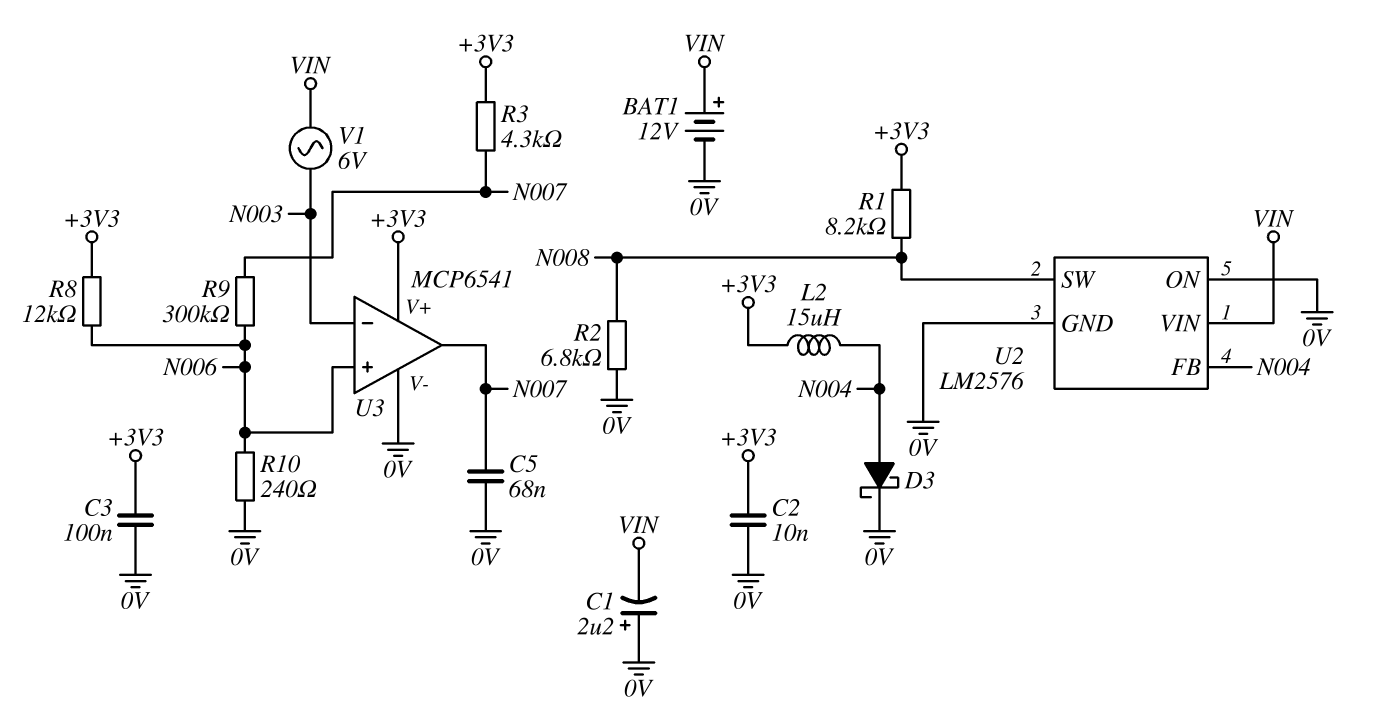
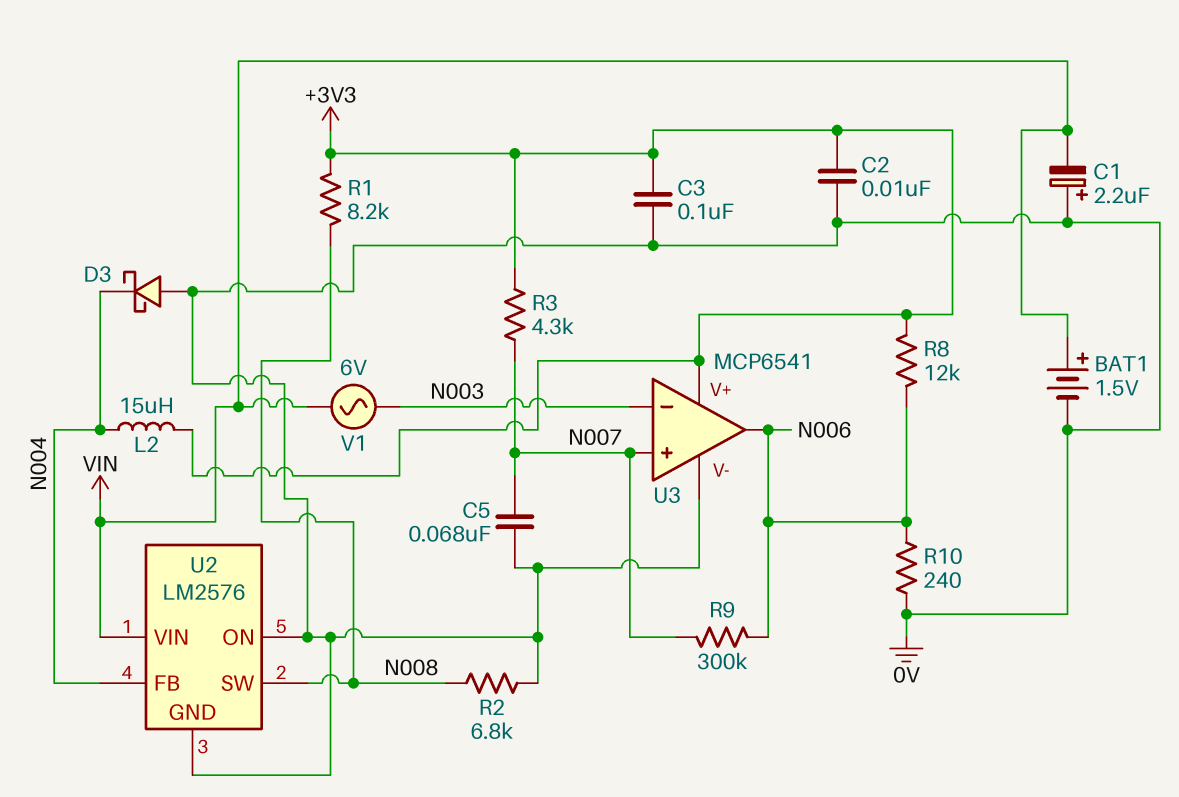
BAT1: 12V (plus VIN, minus 0V) -> 1.5V (plus VIN, minus 0V)
D3: schottky (A N004, K 0V) -> schottky (A 0V, K N004)
U3 pin in+: N006 -> N007
U3 pin out: N007 -> N006

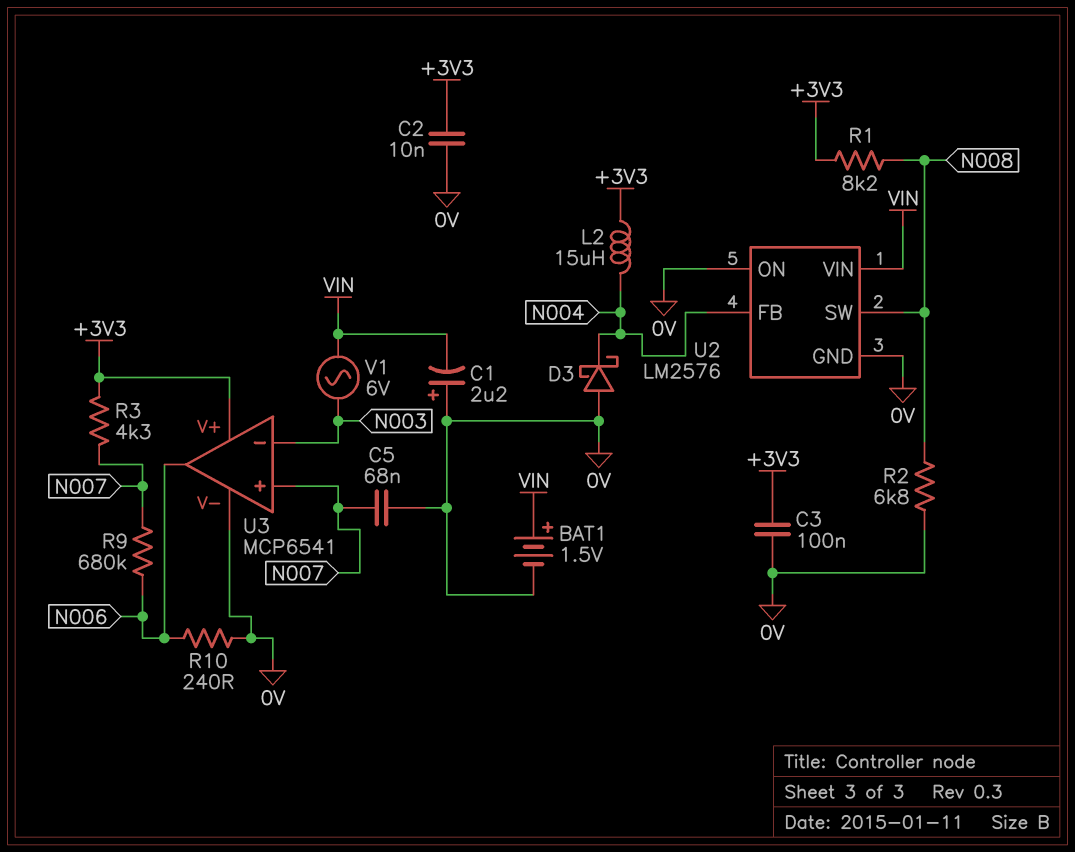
R8: 12k (+3V3, N006) -> none
R9: 300k (N006, N007) -> 680k (N006, N007)

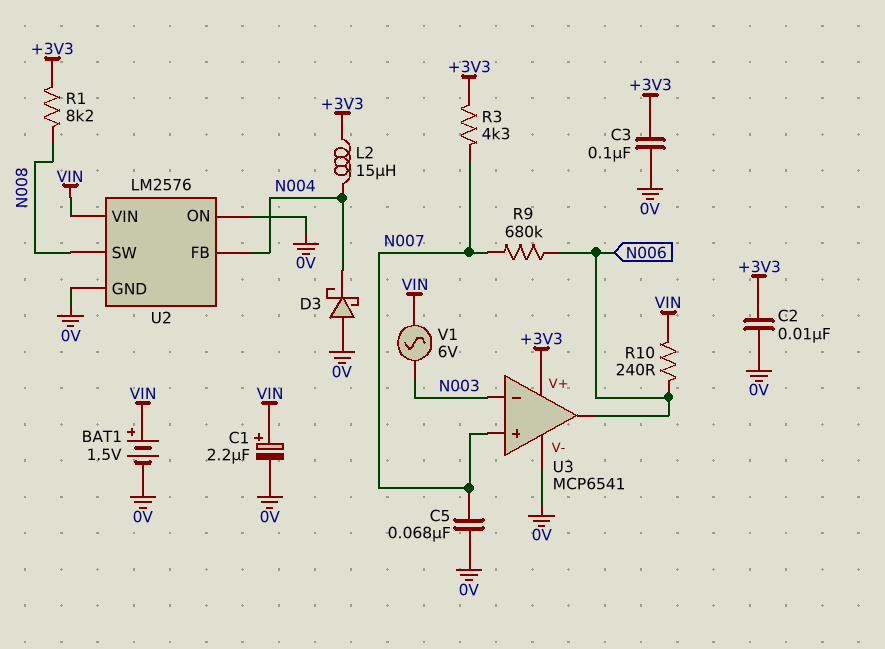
C1: 2.2uF (plus 0V, minus VIN) -> 2.2uF (plus VIN, minus 0V)
R2: 6.8k (0V, N008) -> none
R10: 240 (0V, N006) -> 240 (N006, VIN)

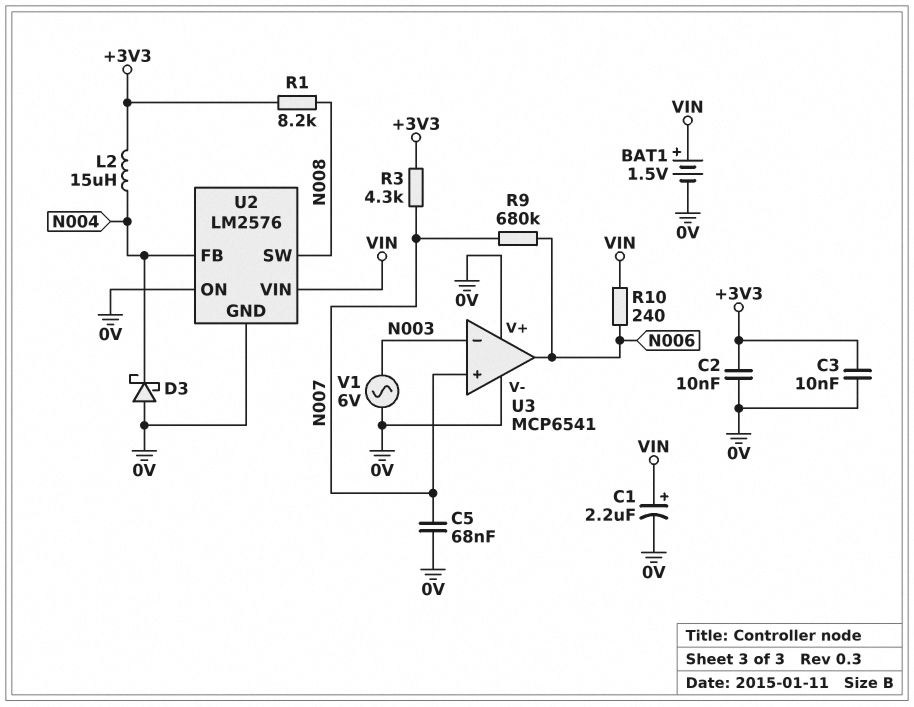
C3: 100nF (+3V3, 0V) -> 10nF (+3V3, 0V)
U3 pin V+: +3V3 -> 0V
V1: AC 6V (N003, VIN) -> AC 6V (0V, N003)

